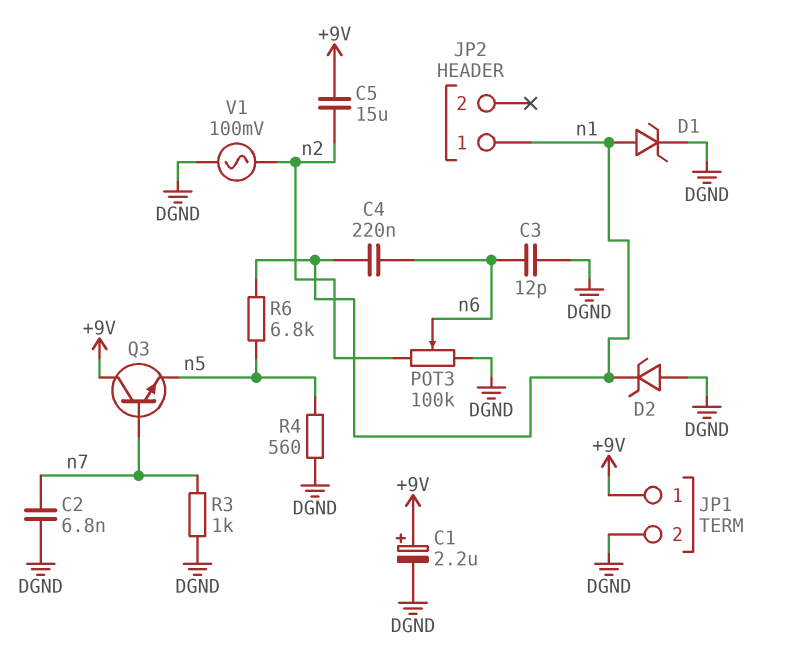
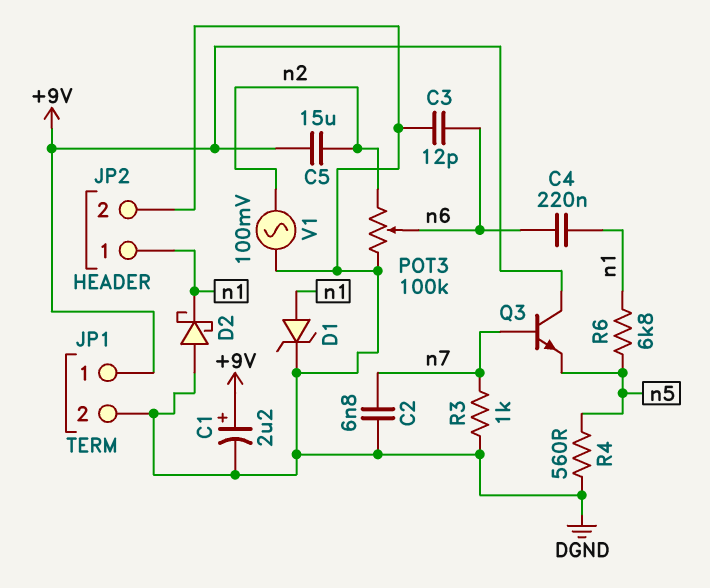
D2: zener (A DGND, K n1) -> schottky (A DGND, K n1)
JP2 pin 2: none -> DGND

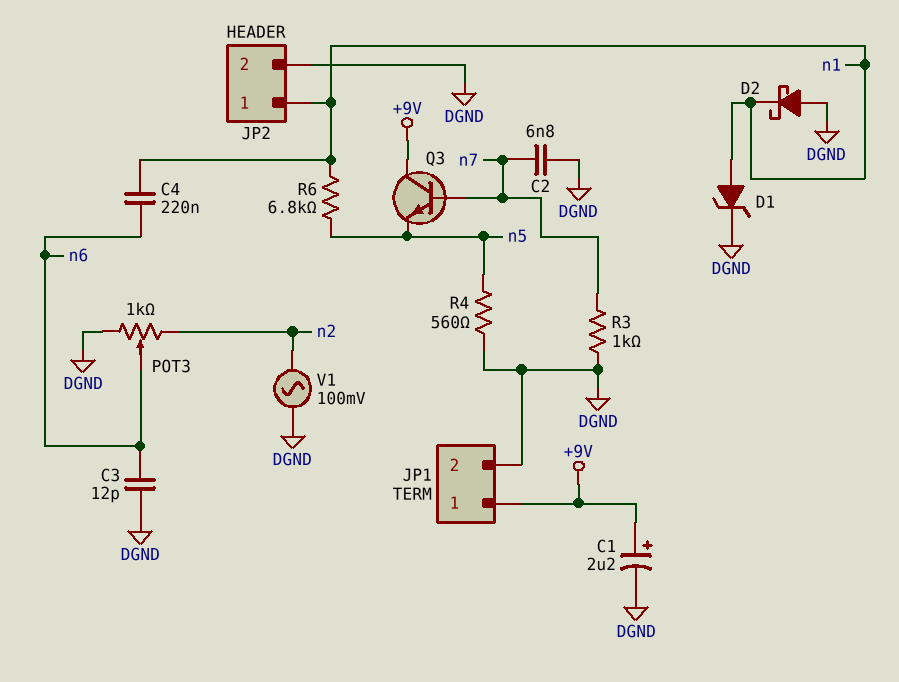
C5: 15uF (+9V, n2) -> none
POT3: 100k (DGND, n2, wiper n6) -> 1k (DGND, n2, wiper n6)

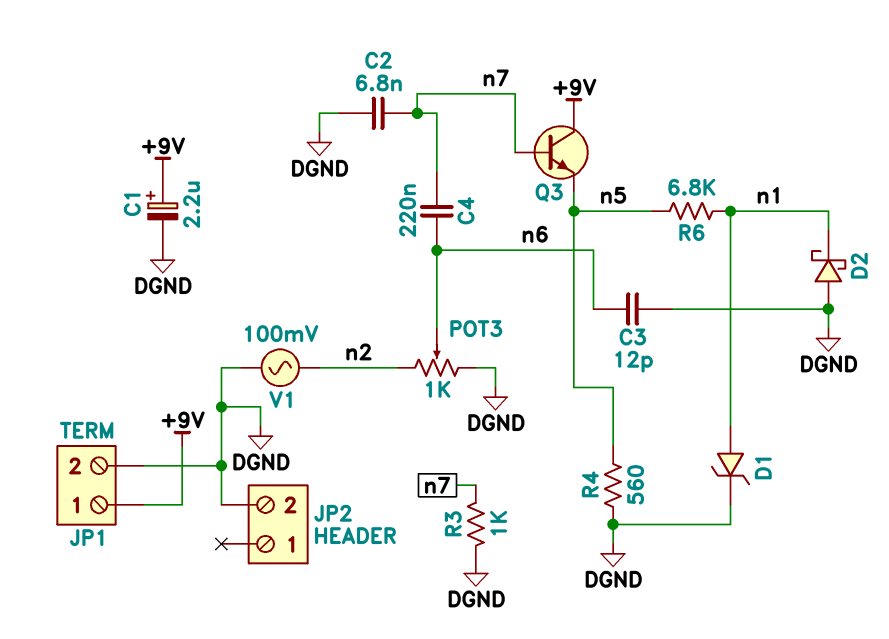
C4: 220nF (n1, n6) -> 220nF (n6, n7)
JP2 pin 1: n1 -> none

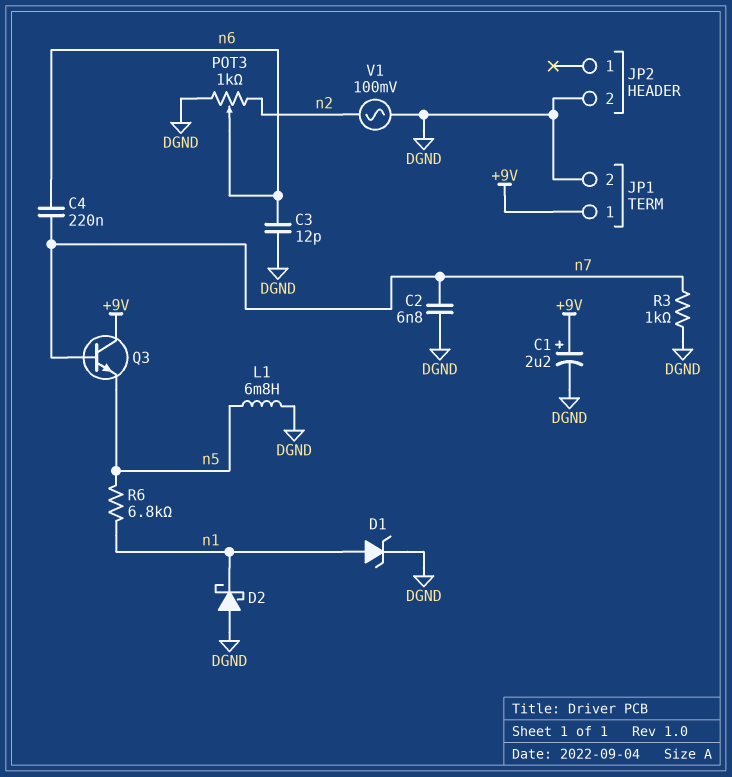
L1: none -> 6.8mH (DGND, n5)
R4: 560 (DGND, n5) -> none

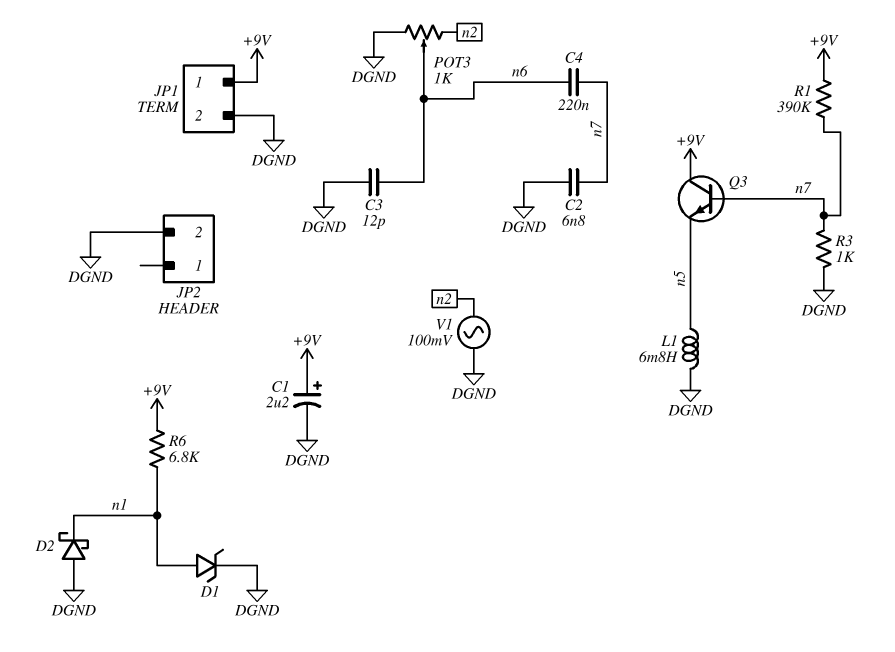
R1: none -> 390k (+9V, n7)
R6: 6.8k (n1, n5) -> 6.8k (+9V, n1)

